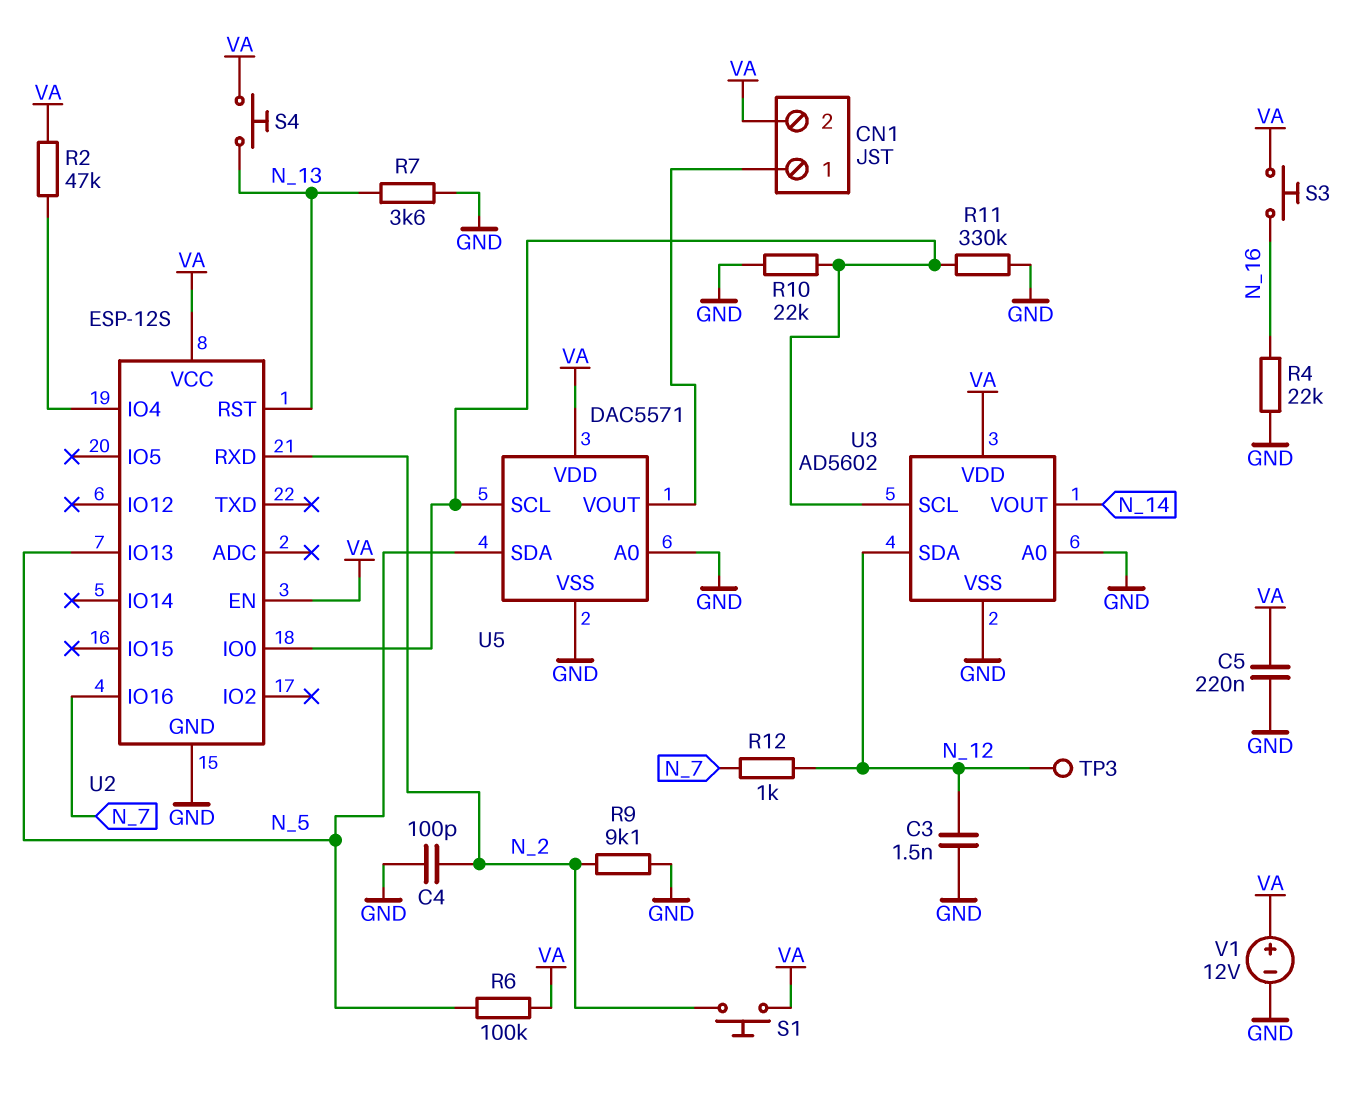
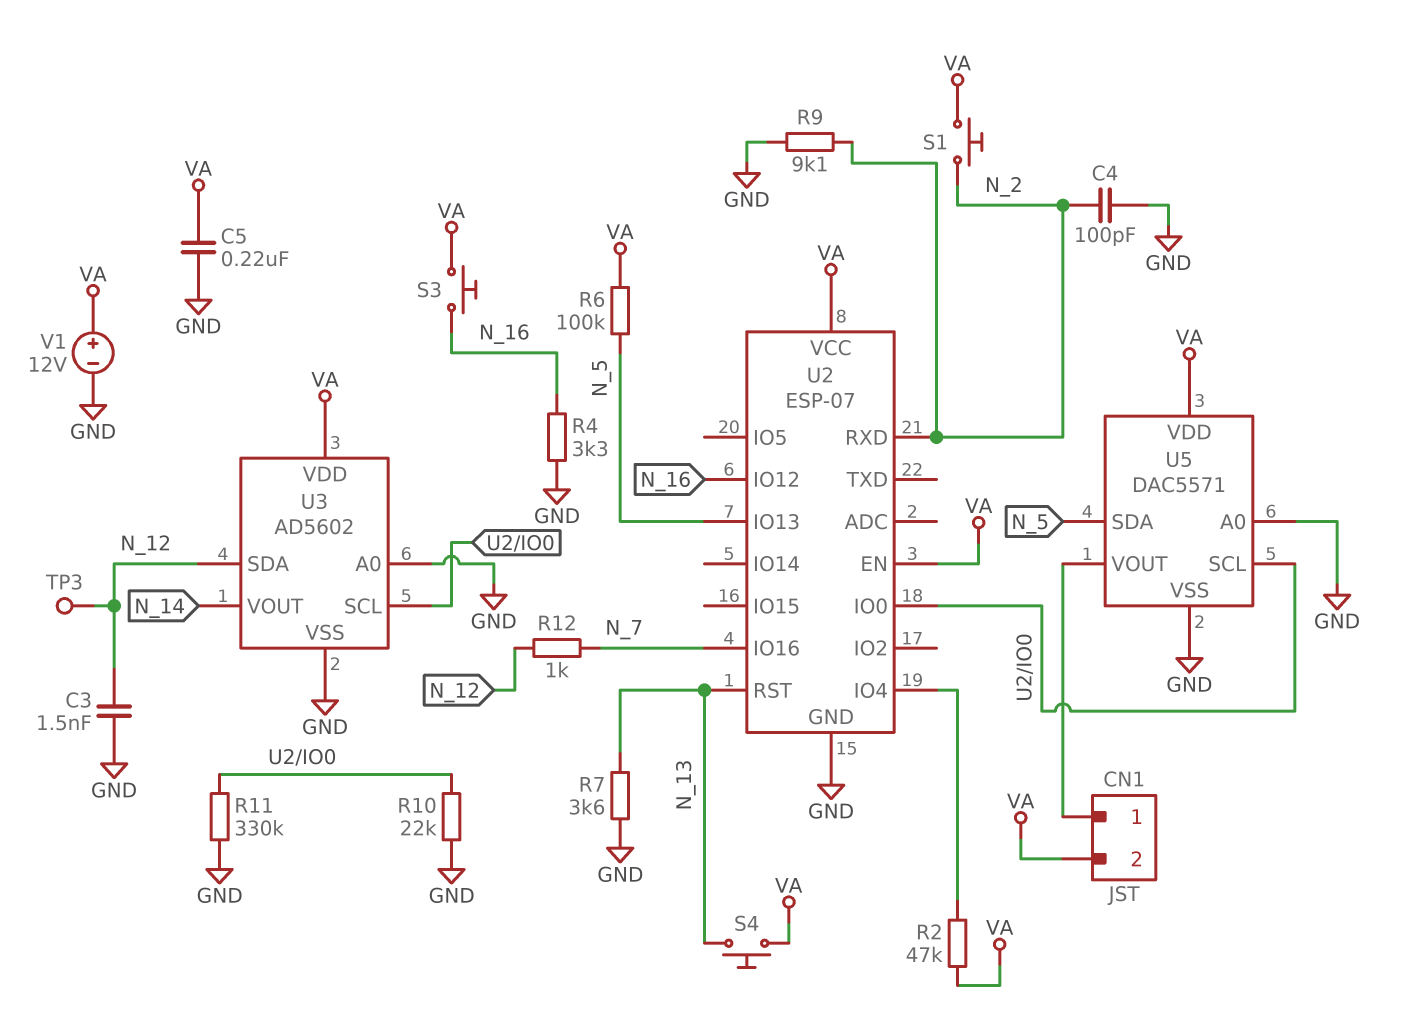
R4: 22k (GND, N_16) -> 3.3k (GND, N_16)
U2: ESP-12S -> ESP-07
U2 pin IO12: none -> N_16

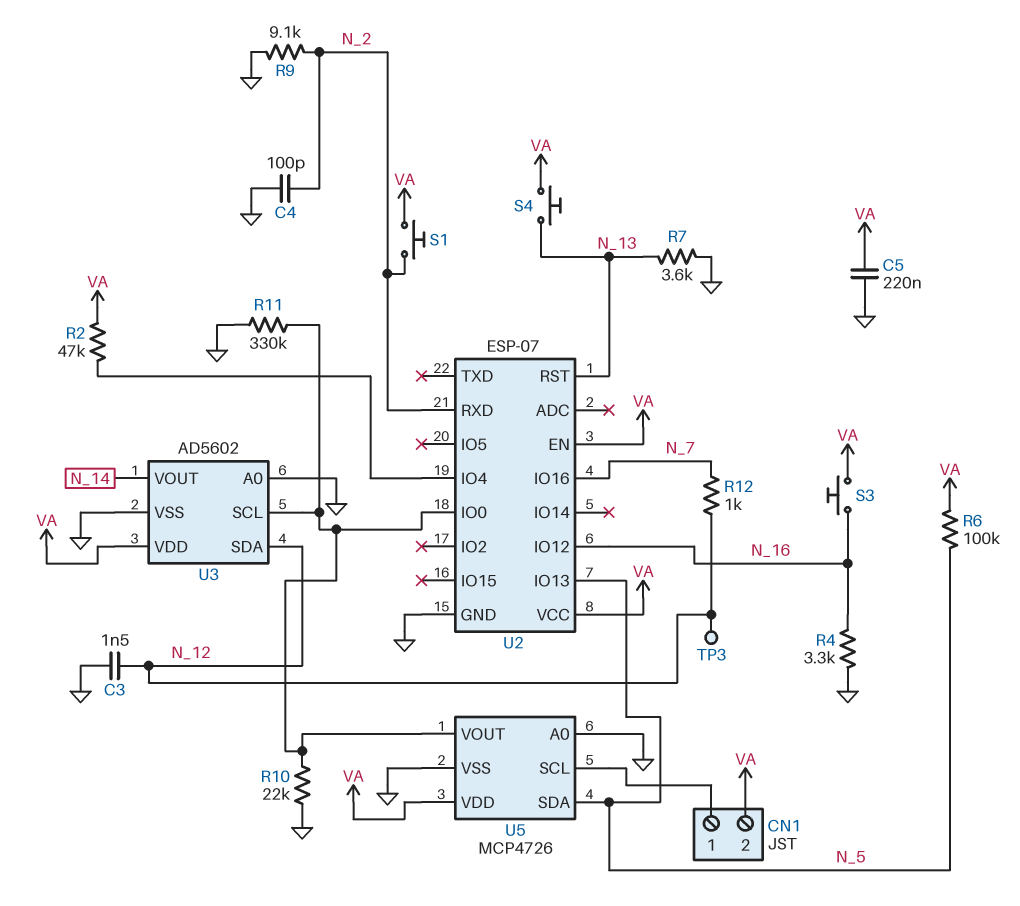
U5: DAC5571 -> MCP4726
U5 pin SCL: U2/IO0 -> CN1/1
U5 pin VOUT: CN1/1 -> U2/IO0
V1: 12V (plus VA, minus GND) -> none

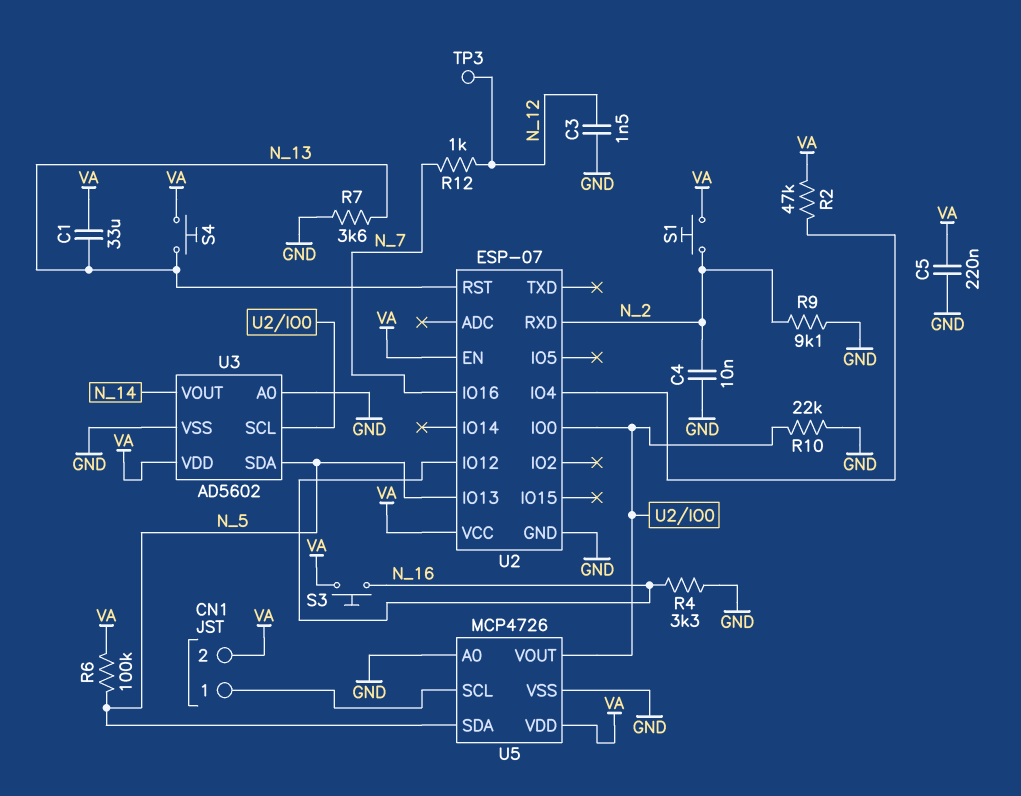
C1: none -> 33uF (N_13, VA)
C4: 100pF (GND, N_2) -> 10nF (GND, N_2)
R11: 330k (GND, U2/IO0) -> none
U3 pin SDA: N_12 -> N_5

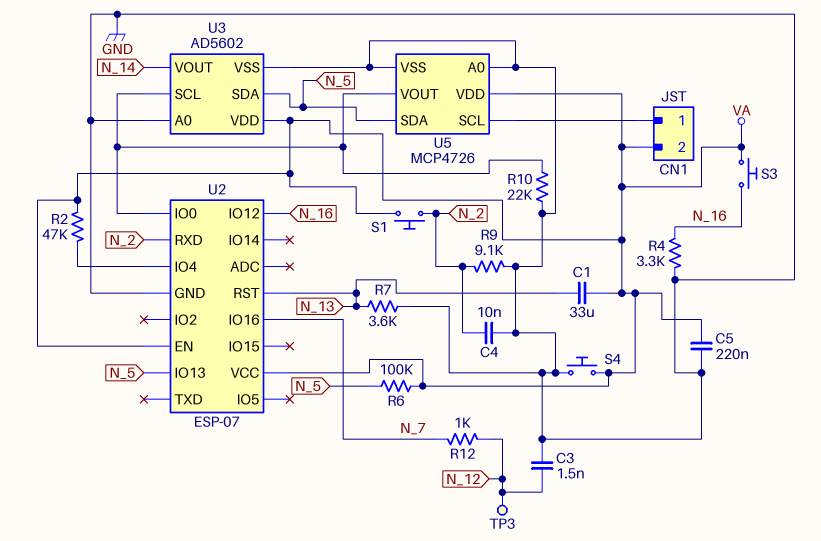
S4: button (N_13, VA) -> button (GND, VA)

